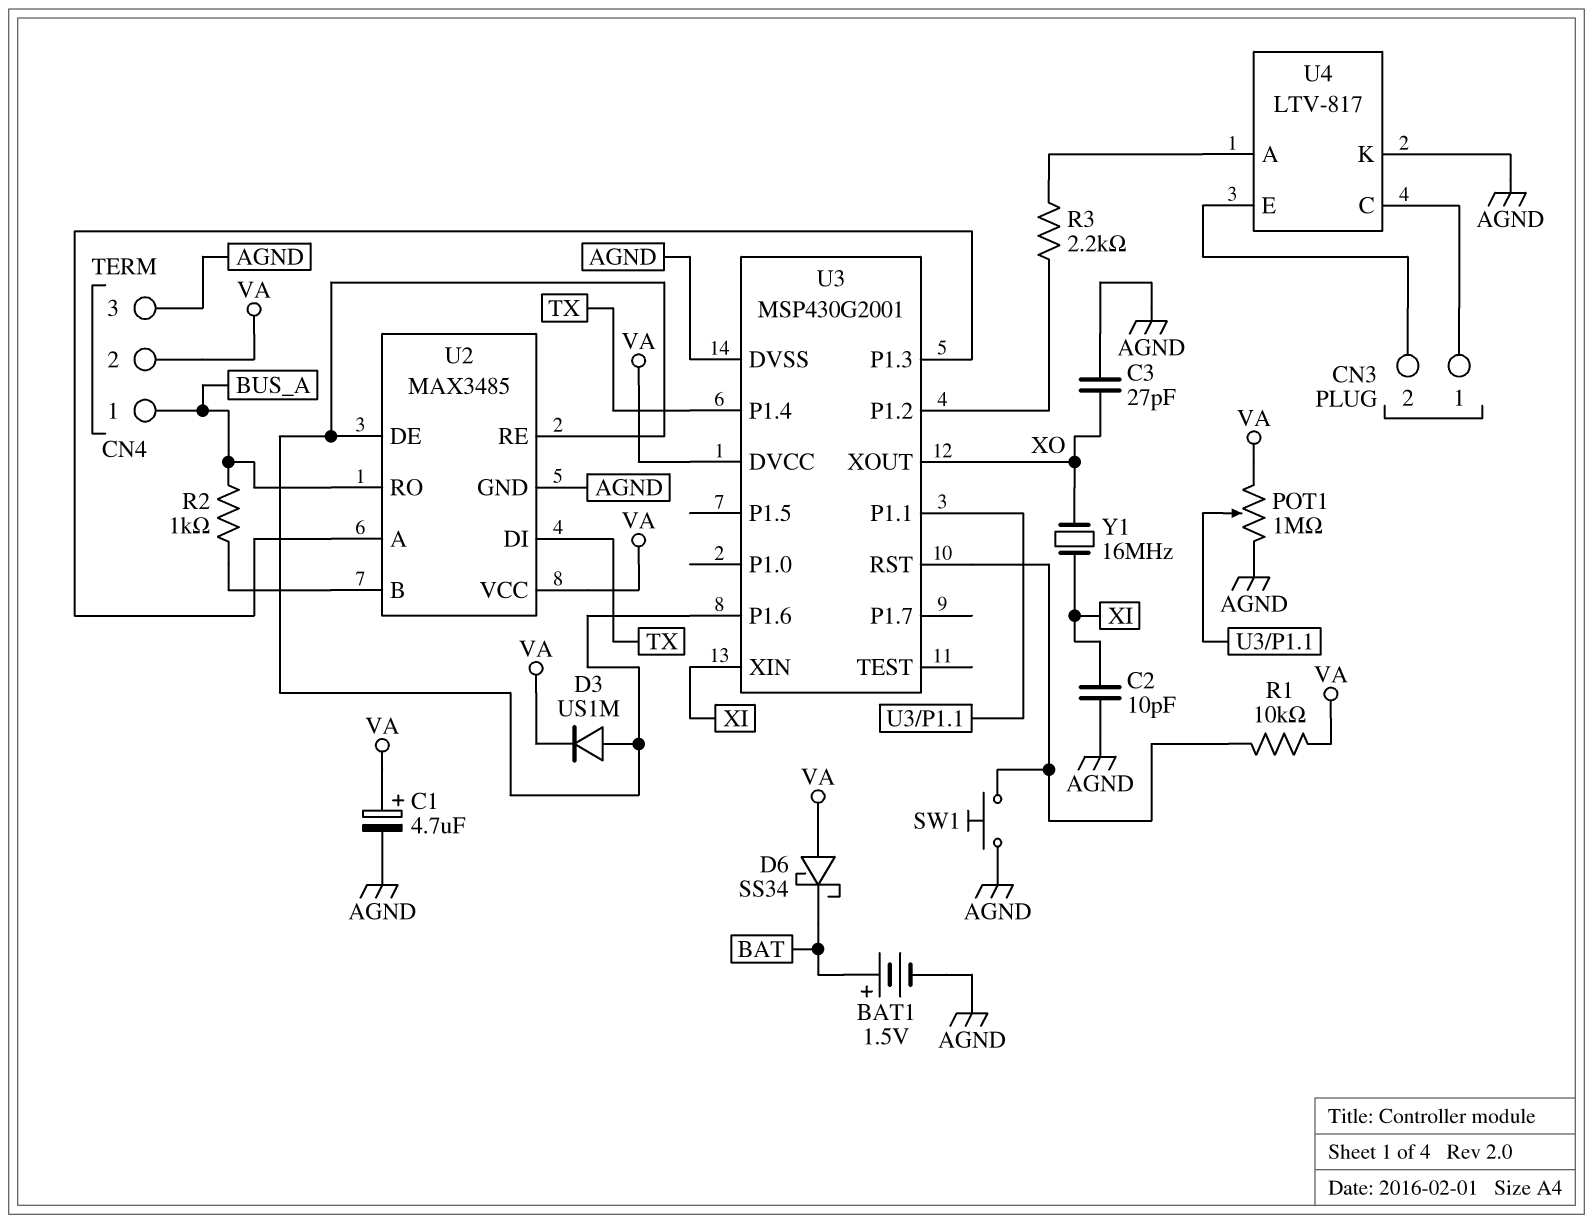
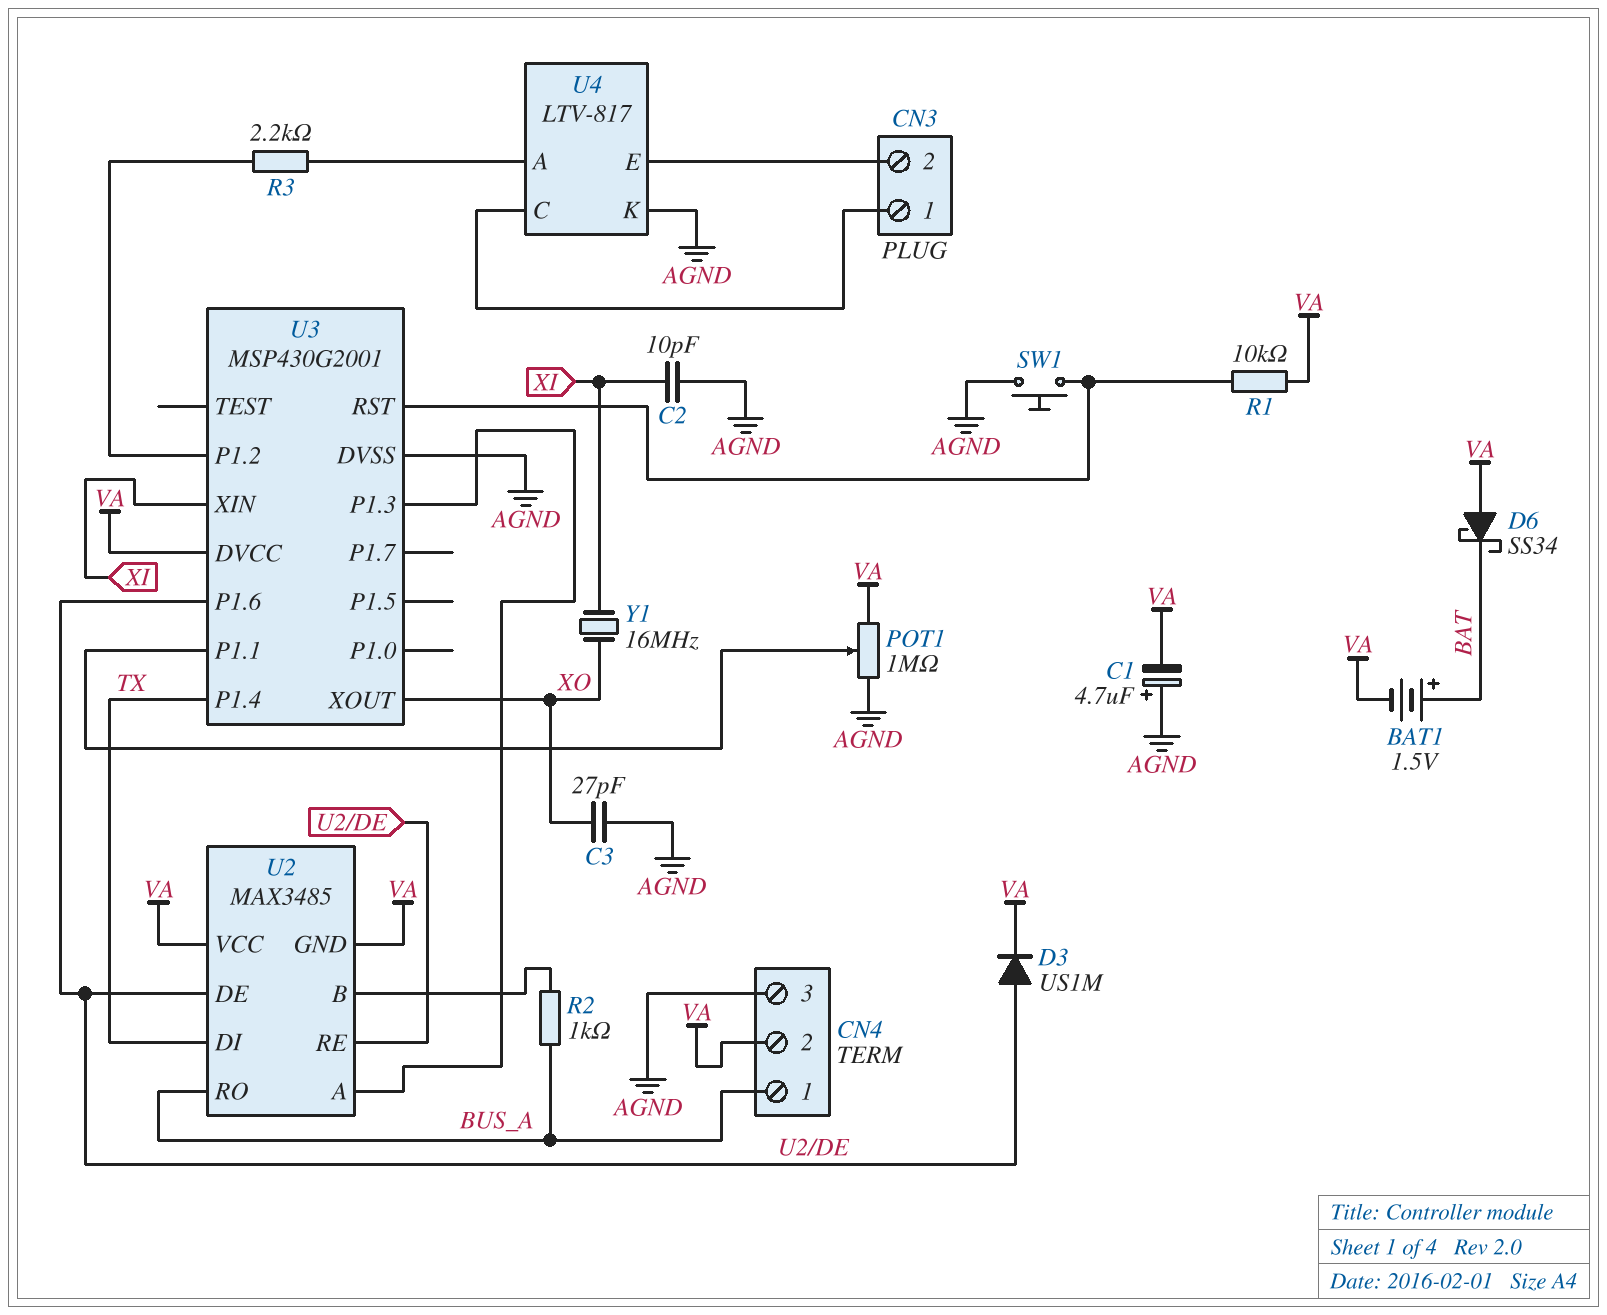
BAT1: 1.5V (plus BAT, minus AGND) -> 1.5V (plus BAT, minus VA)
C1: 4.7uF (plus VA, minus AGND) -> 4.7uF (plus AGND, minus VA)
U2 pin GND: AGND -> VA

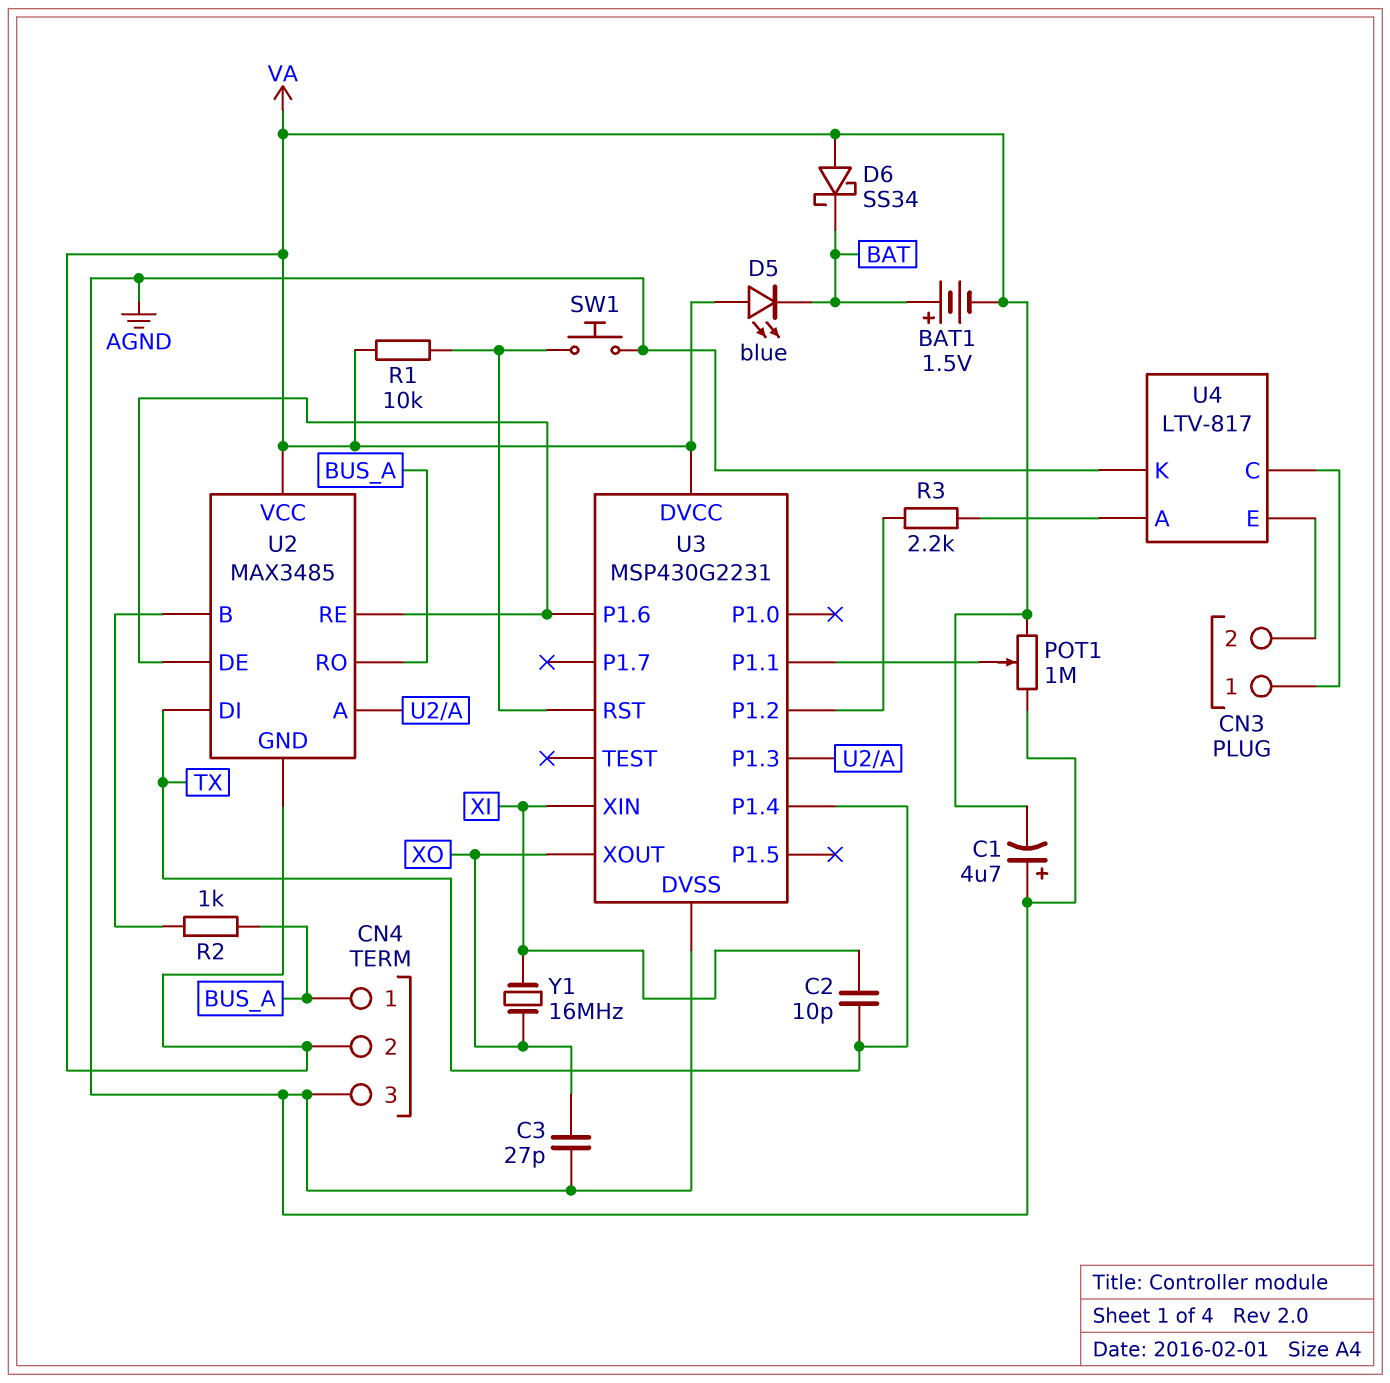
C2: 10pF (AGND, XI) -> 10pF (TX, XI)
D3: diode US1M (A U2/DE, K VA) -> none
D5: none -> LED blue (A VA, K BAT)
U3: MSP430G2001 -> MSP430G2231

